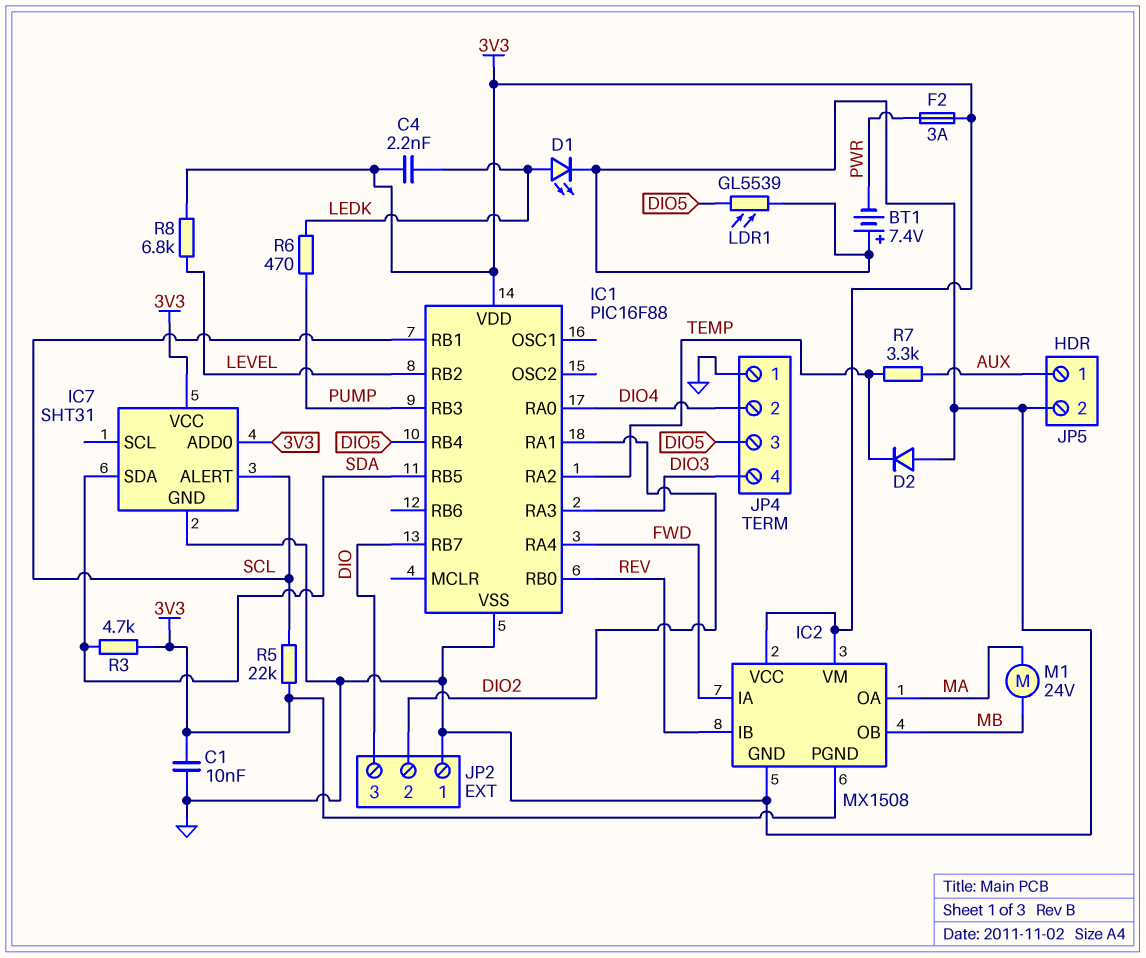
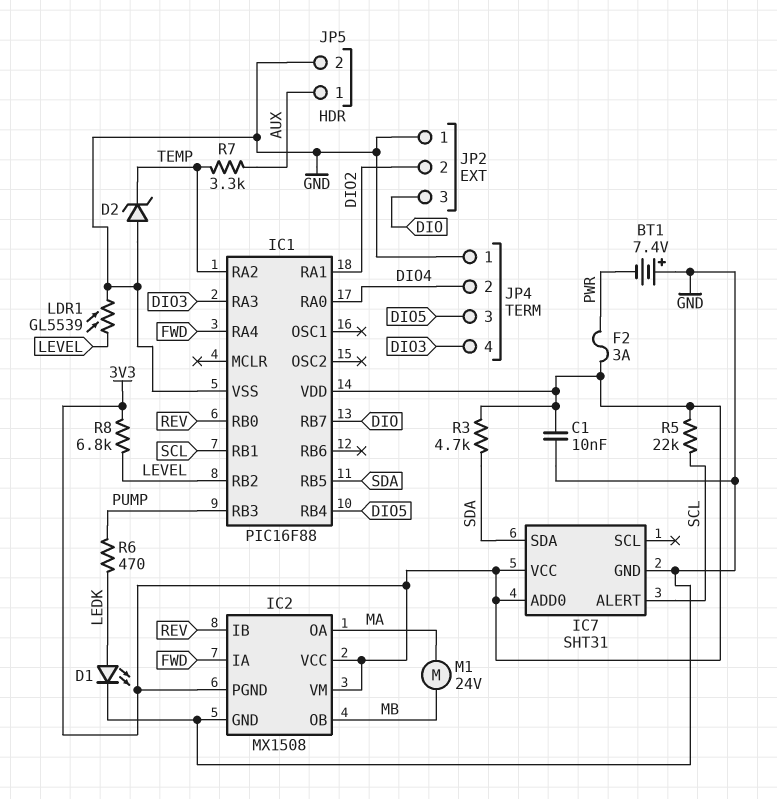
C4: 2.2nF (3V3, LEDK) -> none
D2: diode (A GND, K TEMP) -> zener (A GND, K TEMP)
LDR1: GL5539 (DIO5, GND) -> GL5539 (GND, LEVEL)

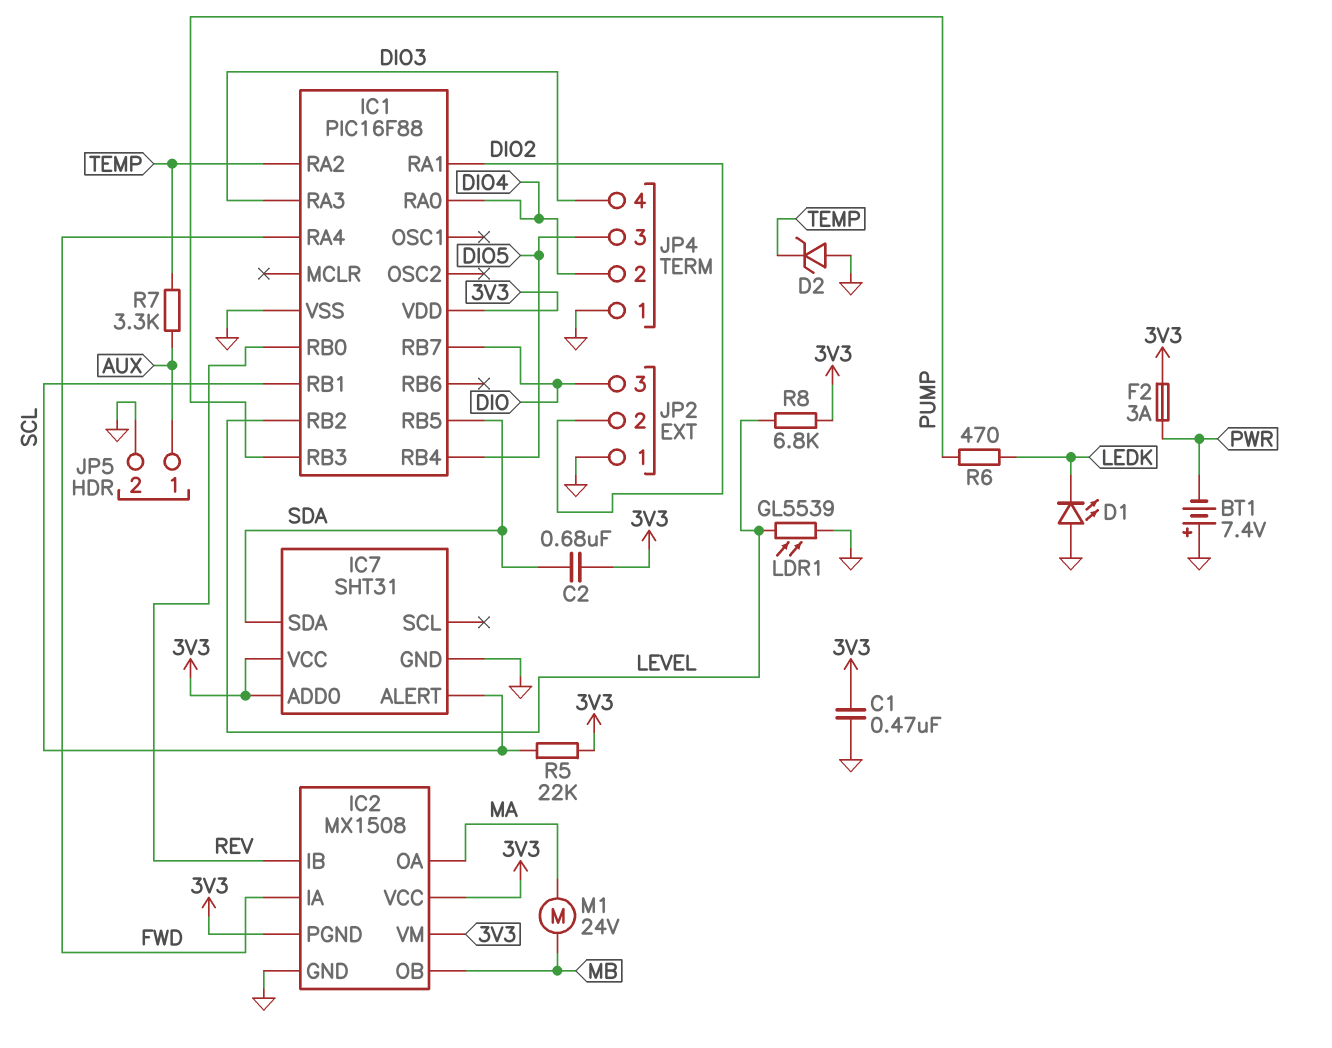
C1: 10nF (3V3, GND) -> 470nF (3V3, GND)
C2: none -> 680nF (3V3, SDA)
D1: LED (A LEDK, K GND) -> LED (A GND, K LEDK)
R3: 4.7k (3V3, SDA) -> none

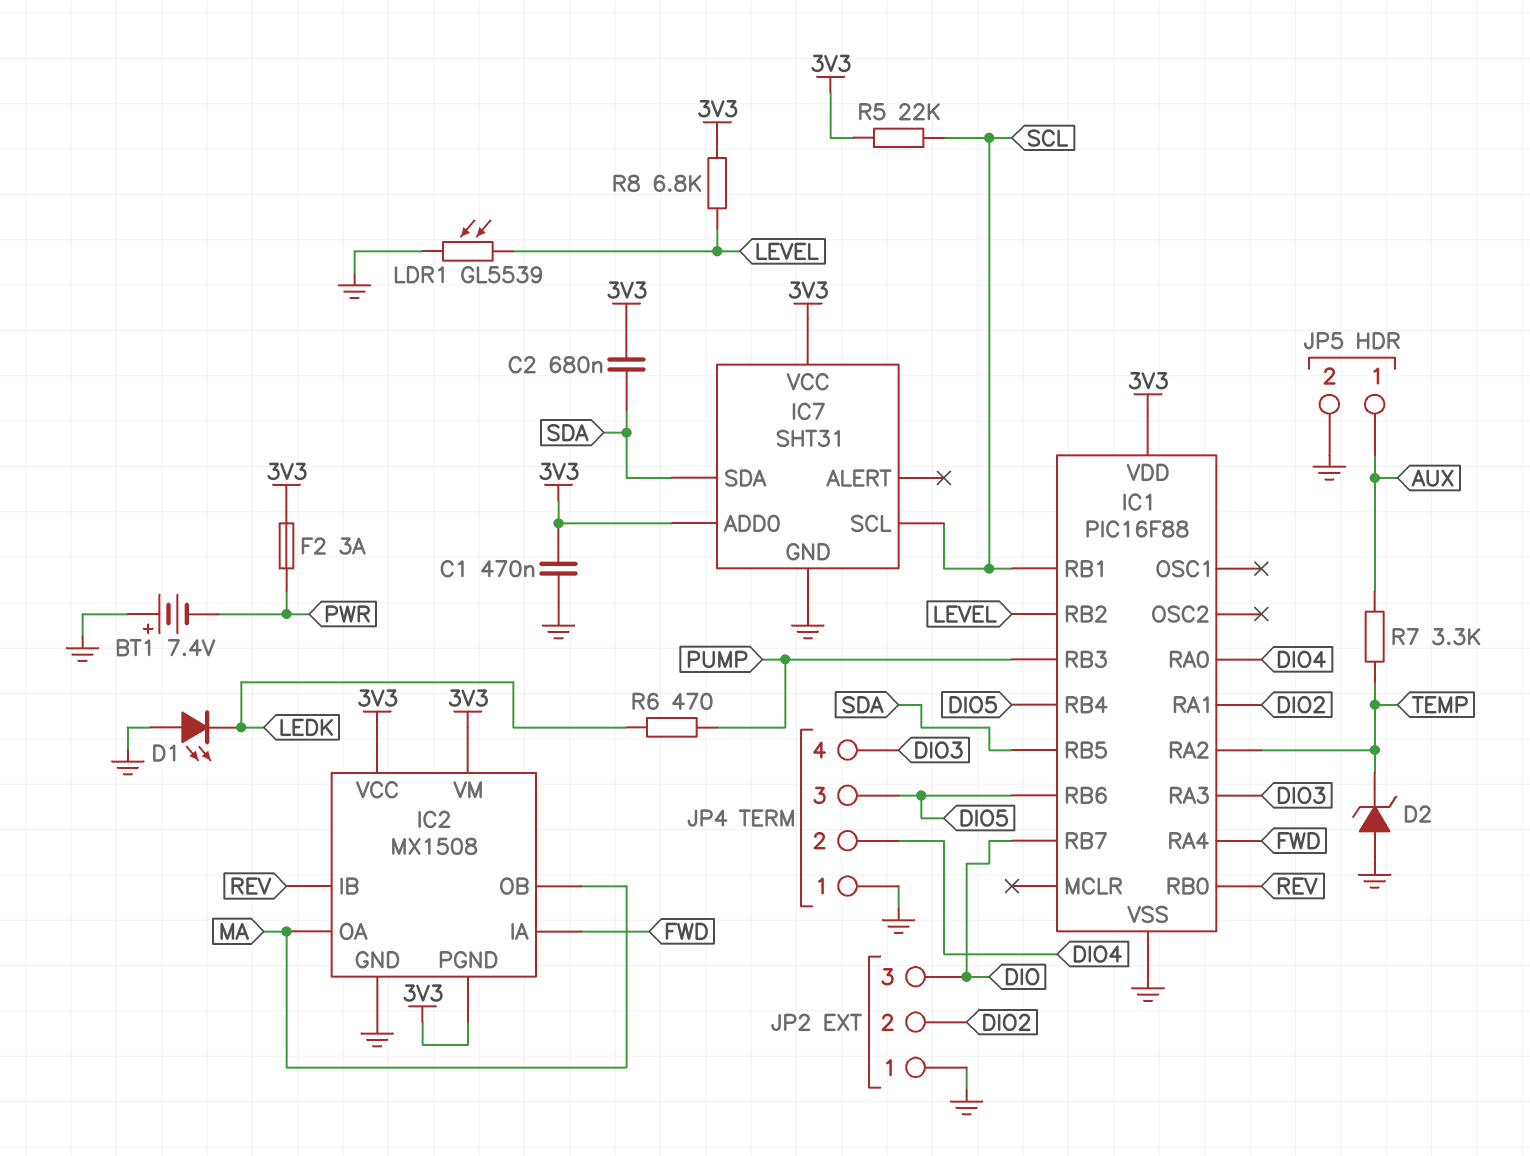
IC1 pin RB6: none -> DIO5
IC2 pin OB: MB -> MA
IC7 pin ALERT: SCL -> none
IC7 pin SCL: none -> SCL
M1: motor 24V (MA, MB) -> none

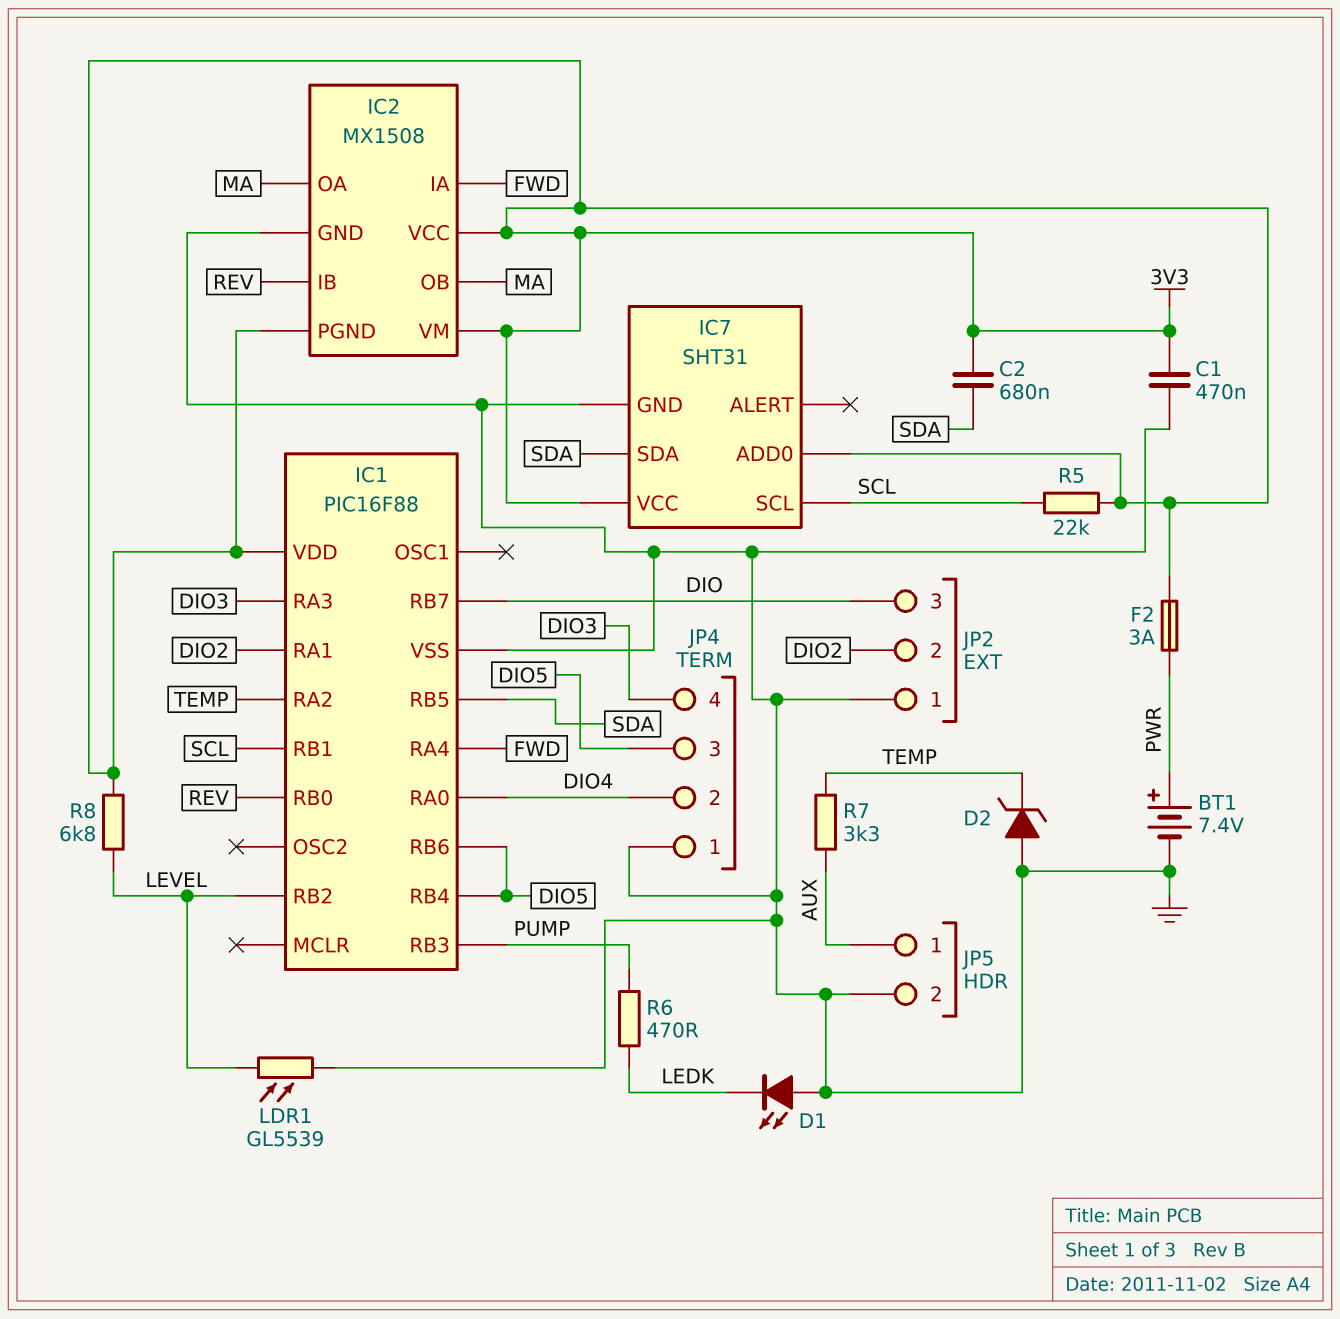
BT1: 7.4V (plus GND, minus PWR) -> 7.4V (plus PWR, minus GND)

